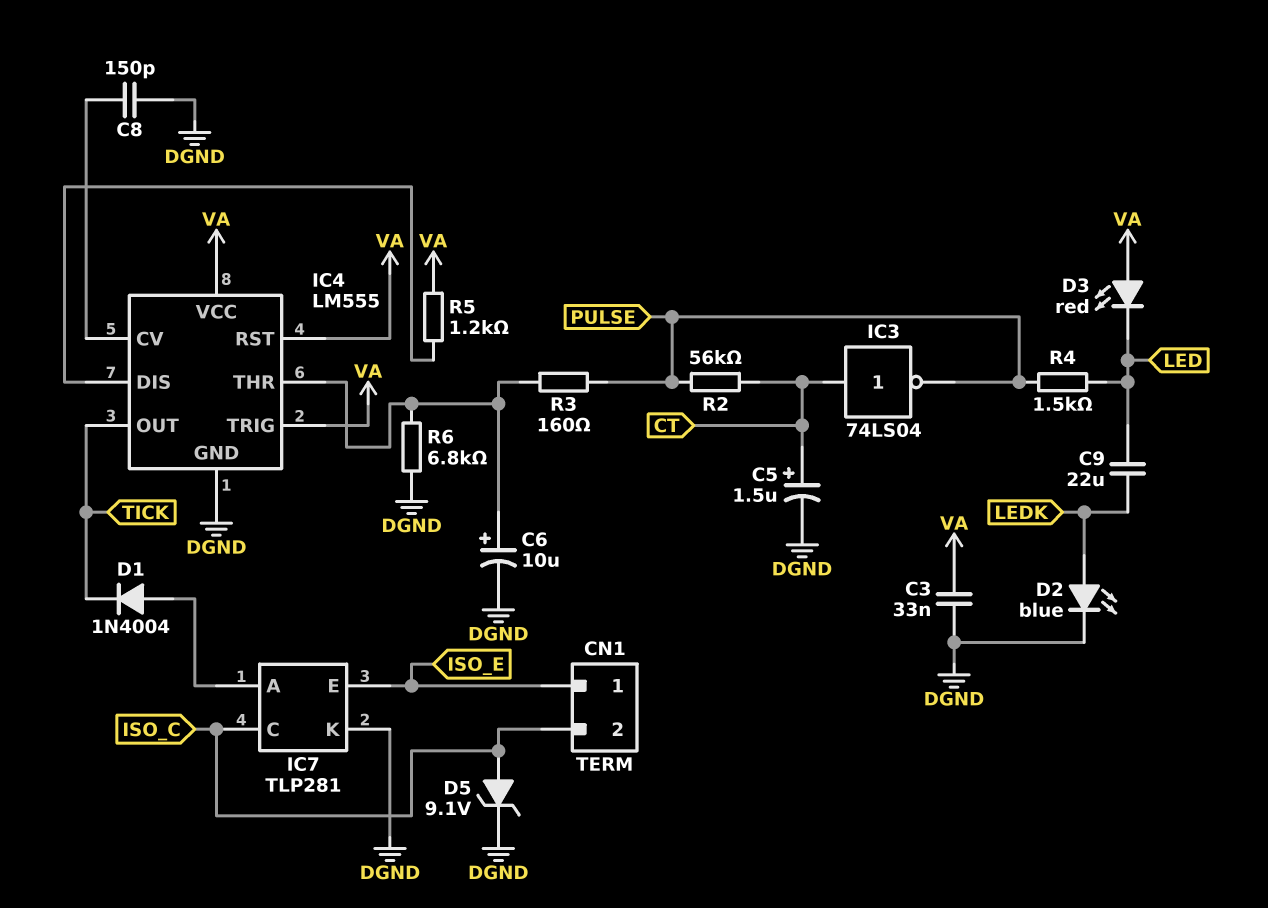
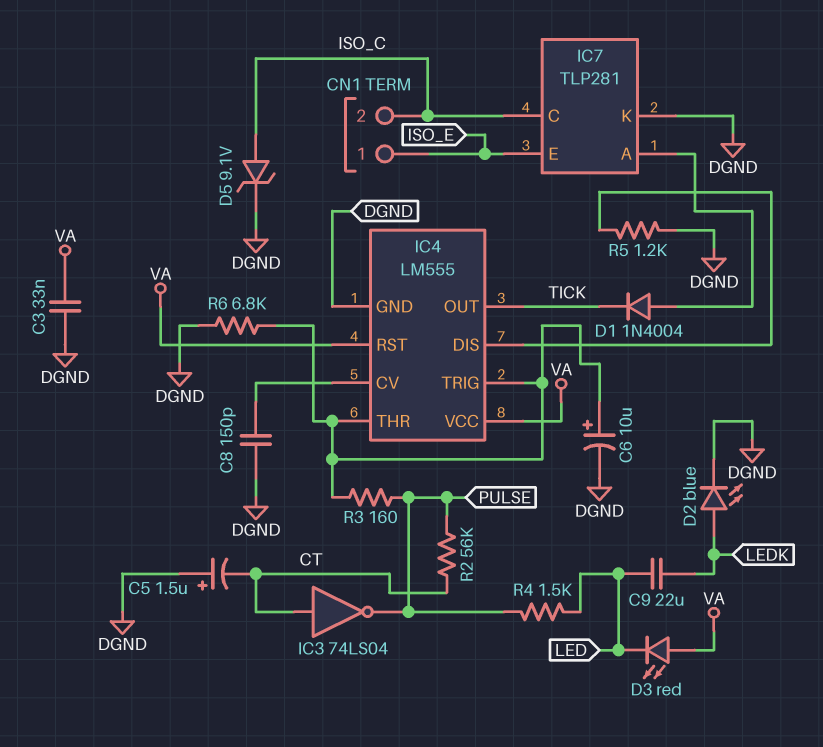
C5: 1.5uF (plus CT, minus DGND) -> 1.5uF (plus DGND, minus CT)
IC4 pin TRIG: VA -> IC4/THR
R5: 1.2k (IC4/DIS, VA) -> 1.2k (DGND, IC4/DIS)

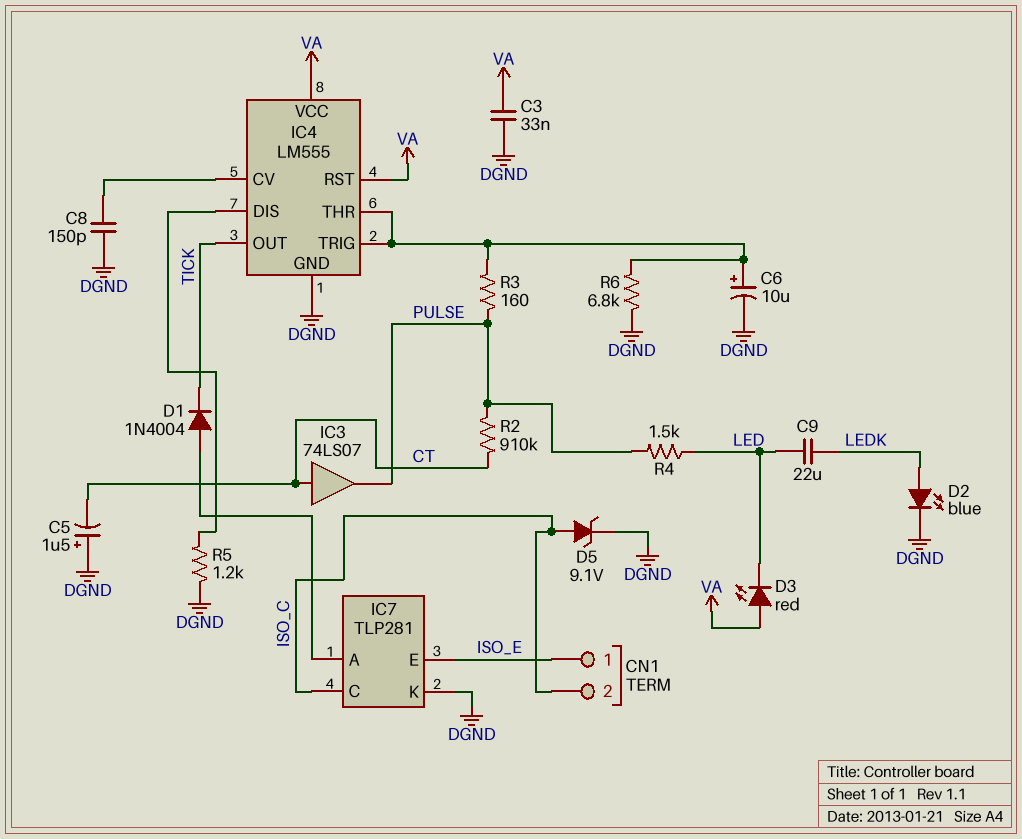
IC3: NOT 74LS04 (in CT, out PULSE) -> buffer 74LS07 (in CT, out PULSE)
R2: 56k (CT, PULSE) -> 910k (CT, PULSE)

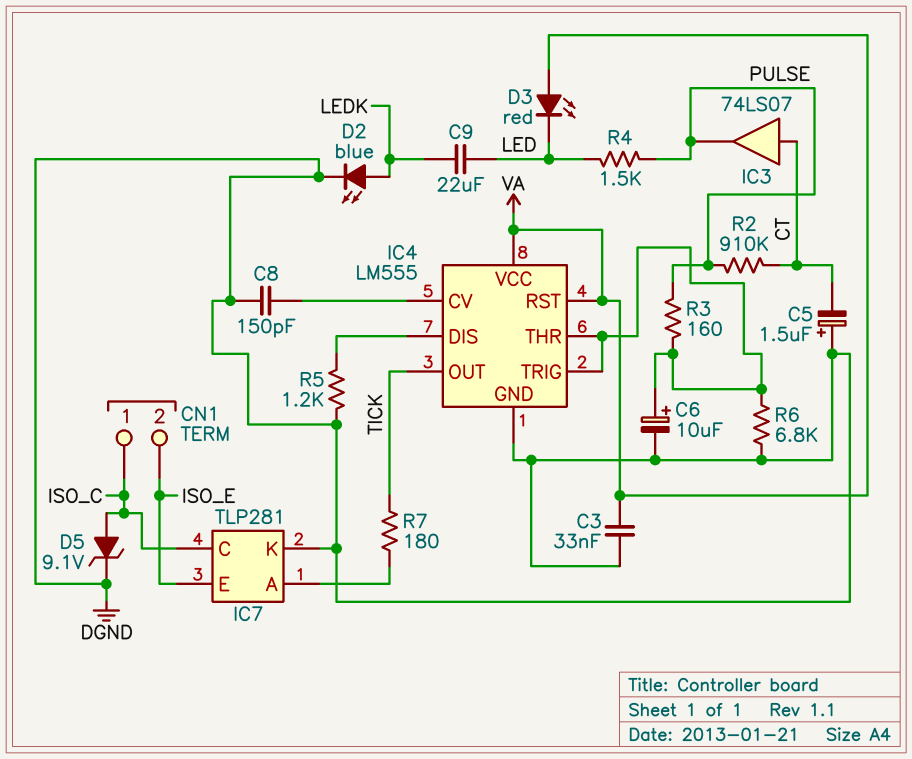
CN1 pin 1: ISO_E -> ISO_C
CN1 pin 2: ISO_C -> ISO_E
D1: diode 1N4004 (A IC7/A, K TICK) -> none
R7: none -> 180 (IC7/A, TICK)

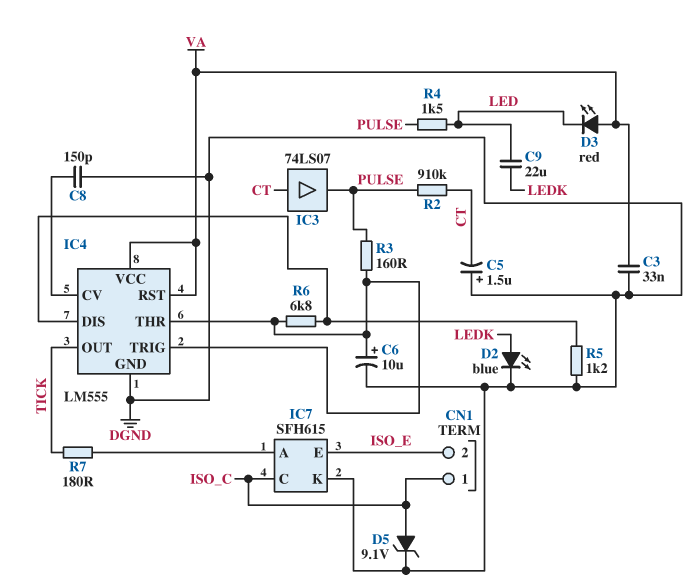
IC7: TLP281 -> SFH615
R6: 6.8k (DGND, IC4/THR) -> 6.8k (IC4/DIS, IC4/THR)

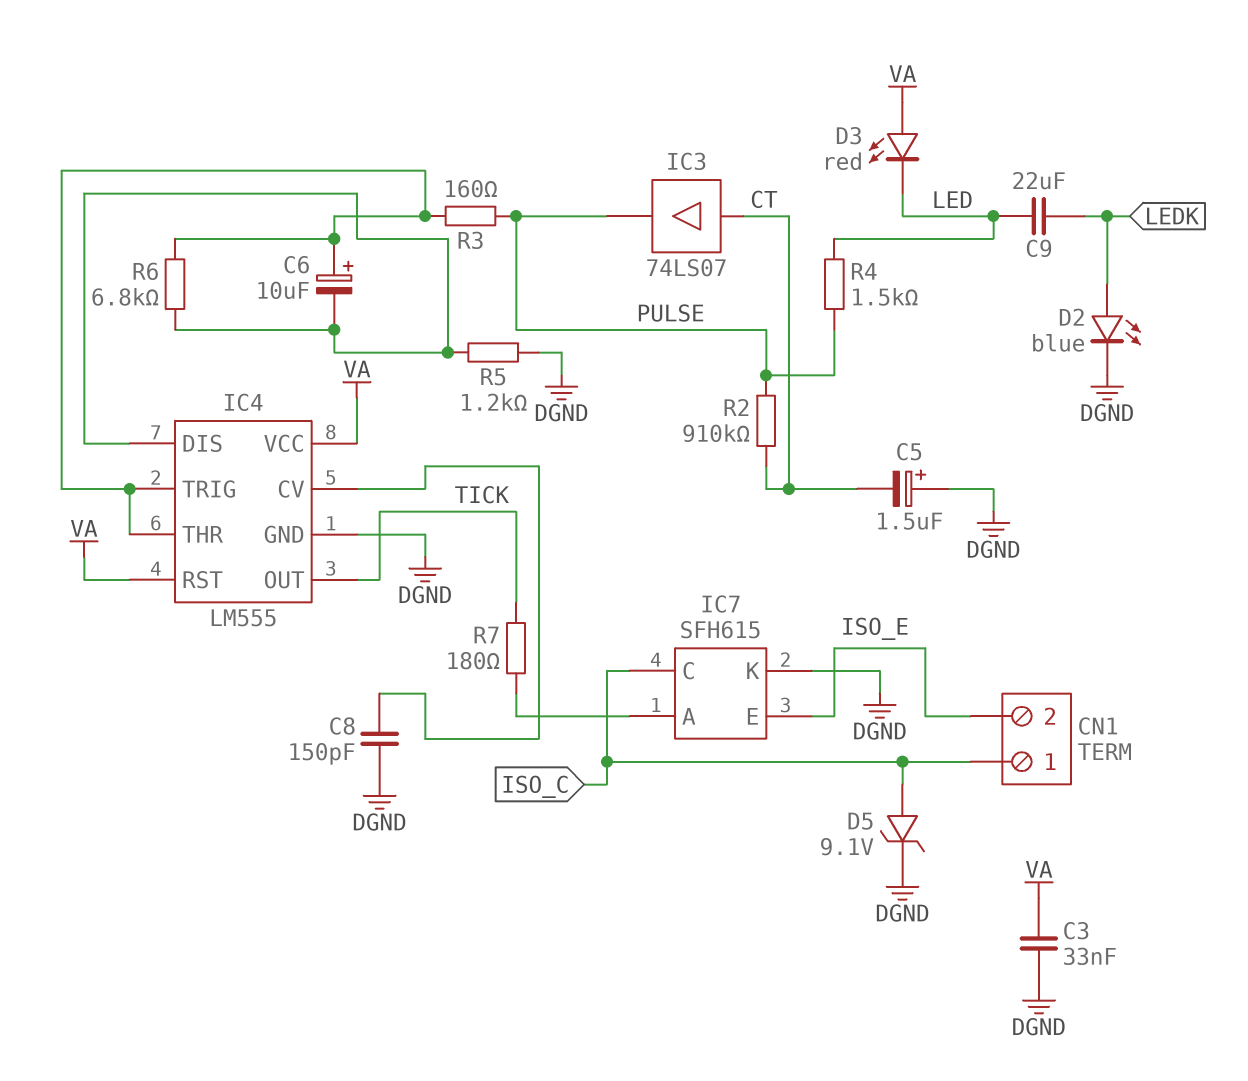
C6: 10uF (plus IC4/THR, minus DGND) -> 10uF (plus IC4/THR, minus IC4/DIS)

